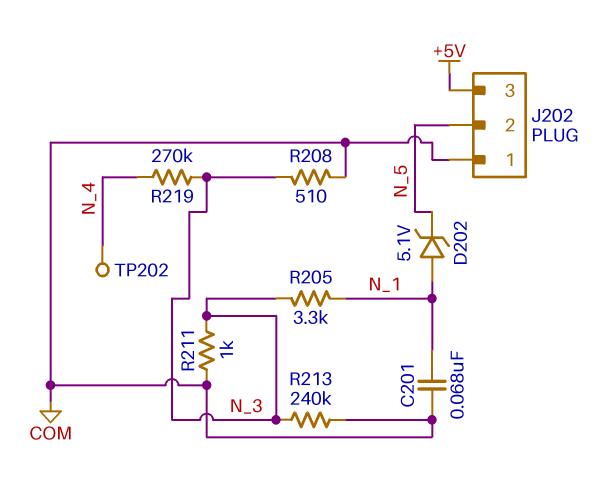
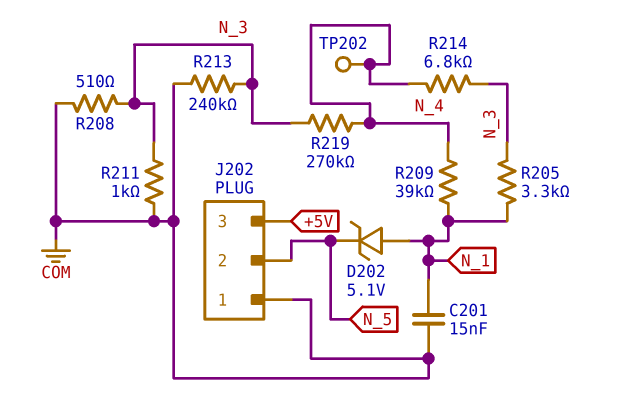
C201: 68nF (COM, N_1) -> 15nF (COM, N_1)
R209: none -> 39k (N_1, N_4)
R214: none -> 6.8k (N_3, N_4)

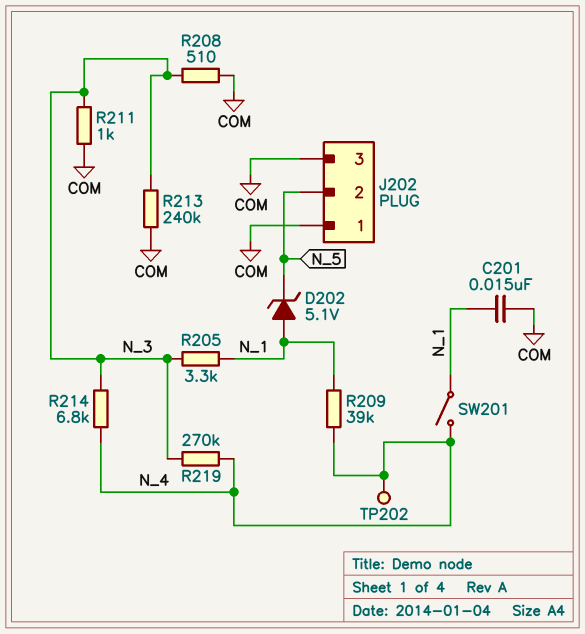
J202 pin 3: +5V -> COM
SW201: none -> switch (N_1, N_4)

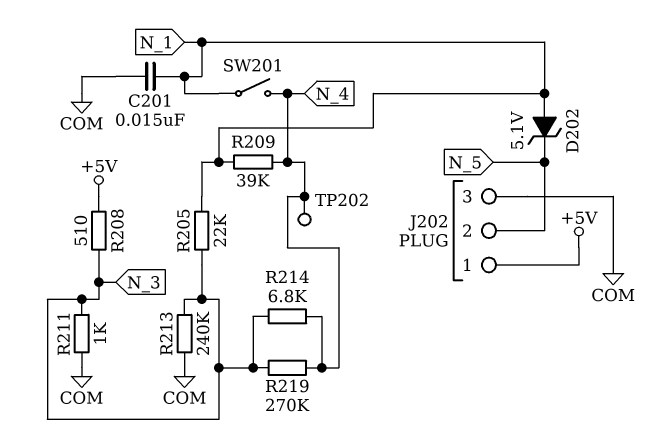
J202 pin 1: COM -> +5V
R205: 3.3k (N_1, N_3) -> 22k (N_1, N_3)
R208: 510 (COM, N_3) -> 510 (+5V, N_3)

